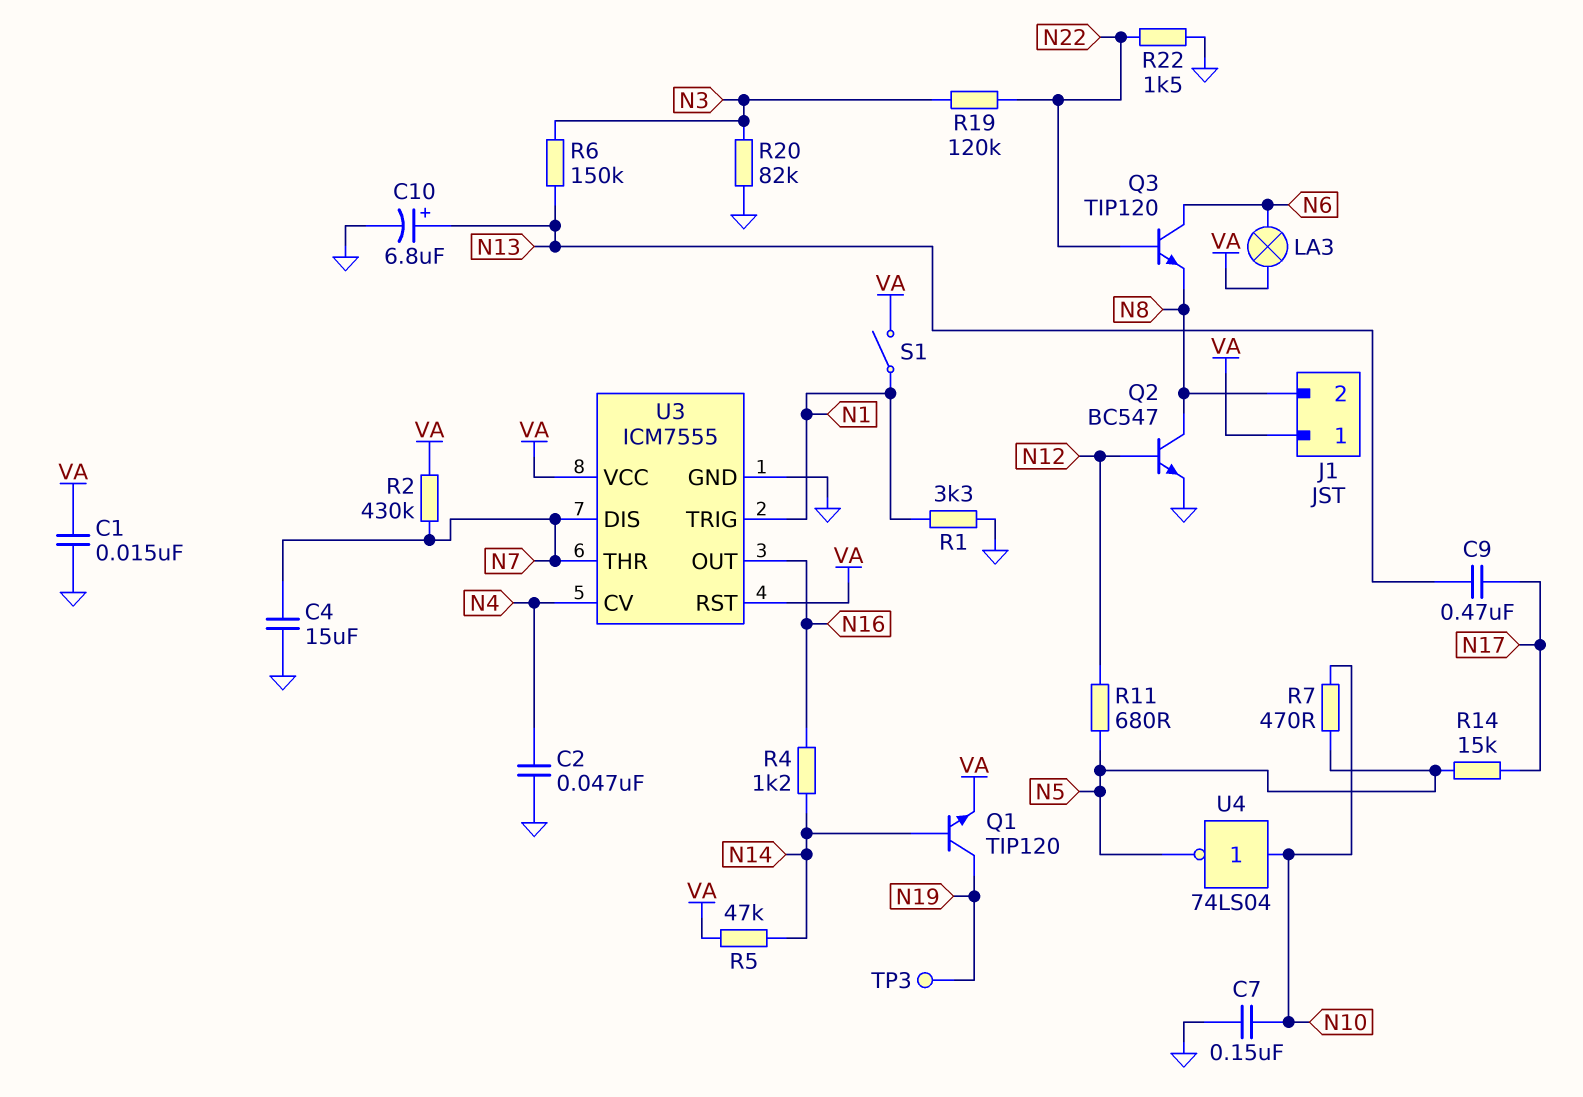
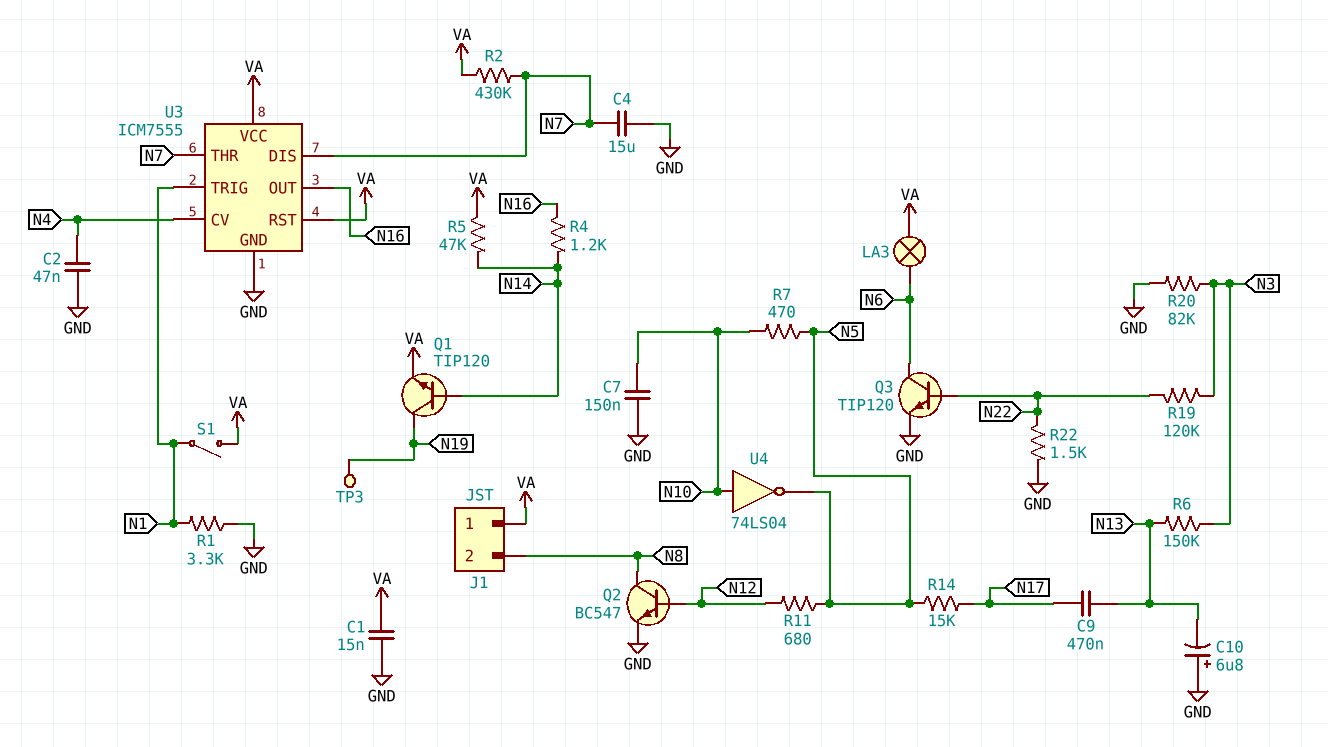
C10: 6.8uF (plus N13, minus GND) -> 6.8uF (plus GND, minus N13)
Q3: NPN TIP120 (B N22, C N6, E N8) -> NPN TIP120 (B N22, C N6, E GND)

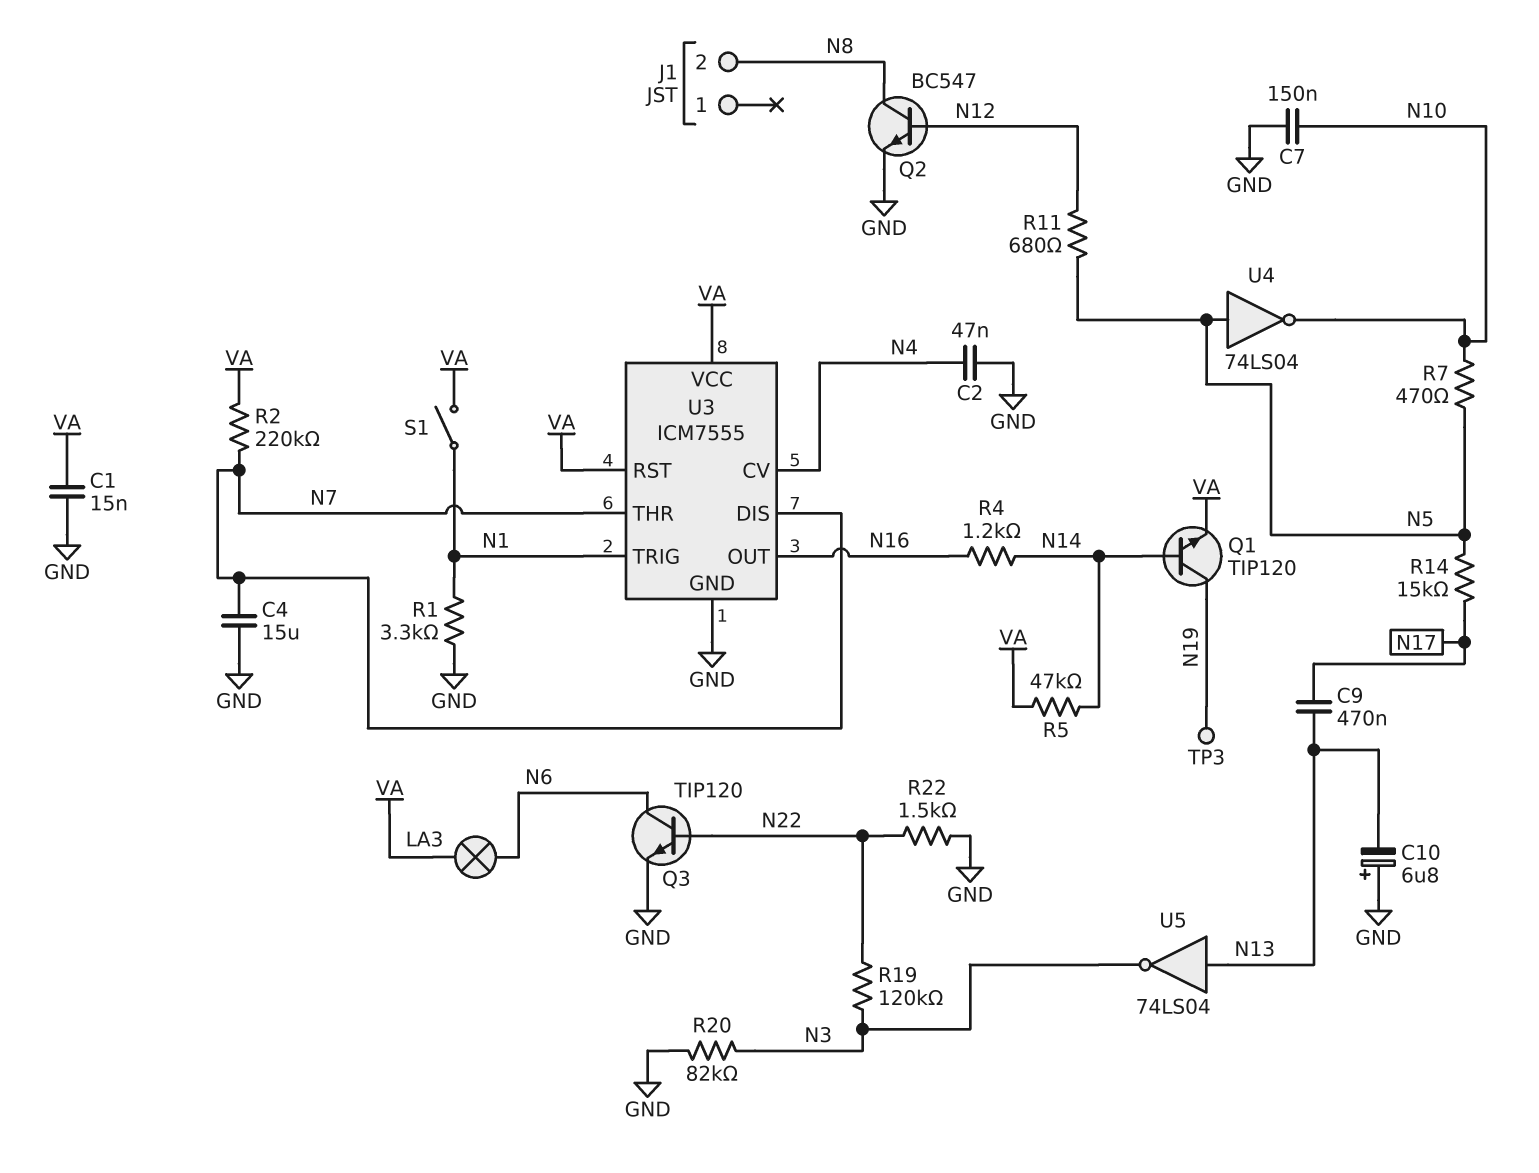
J1 pin 1: VA -> none
R2: 430k (N7, VA) -> 220k (N7, VA)
R6: 150k (N3, N13) -> none
U4: NOT 74LS04 (in N10, out N5) -> NOT 74LS04 (in N5, out N10)
U5: none -> NOT 74LS04 (in N13, out N3)

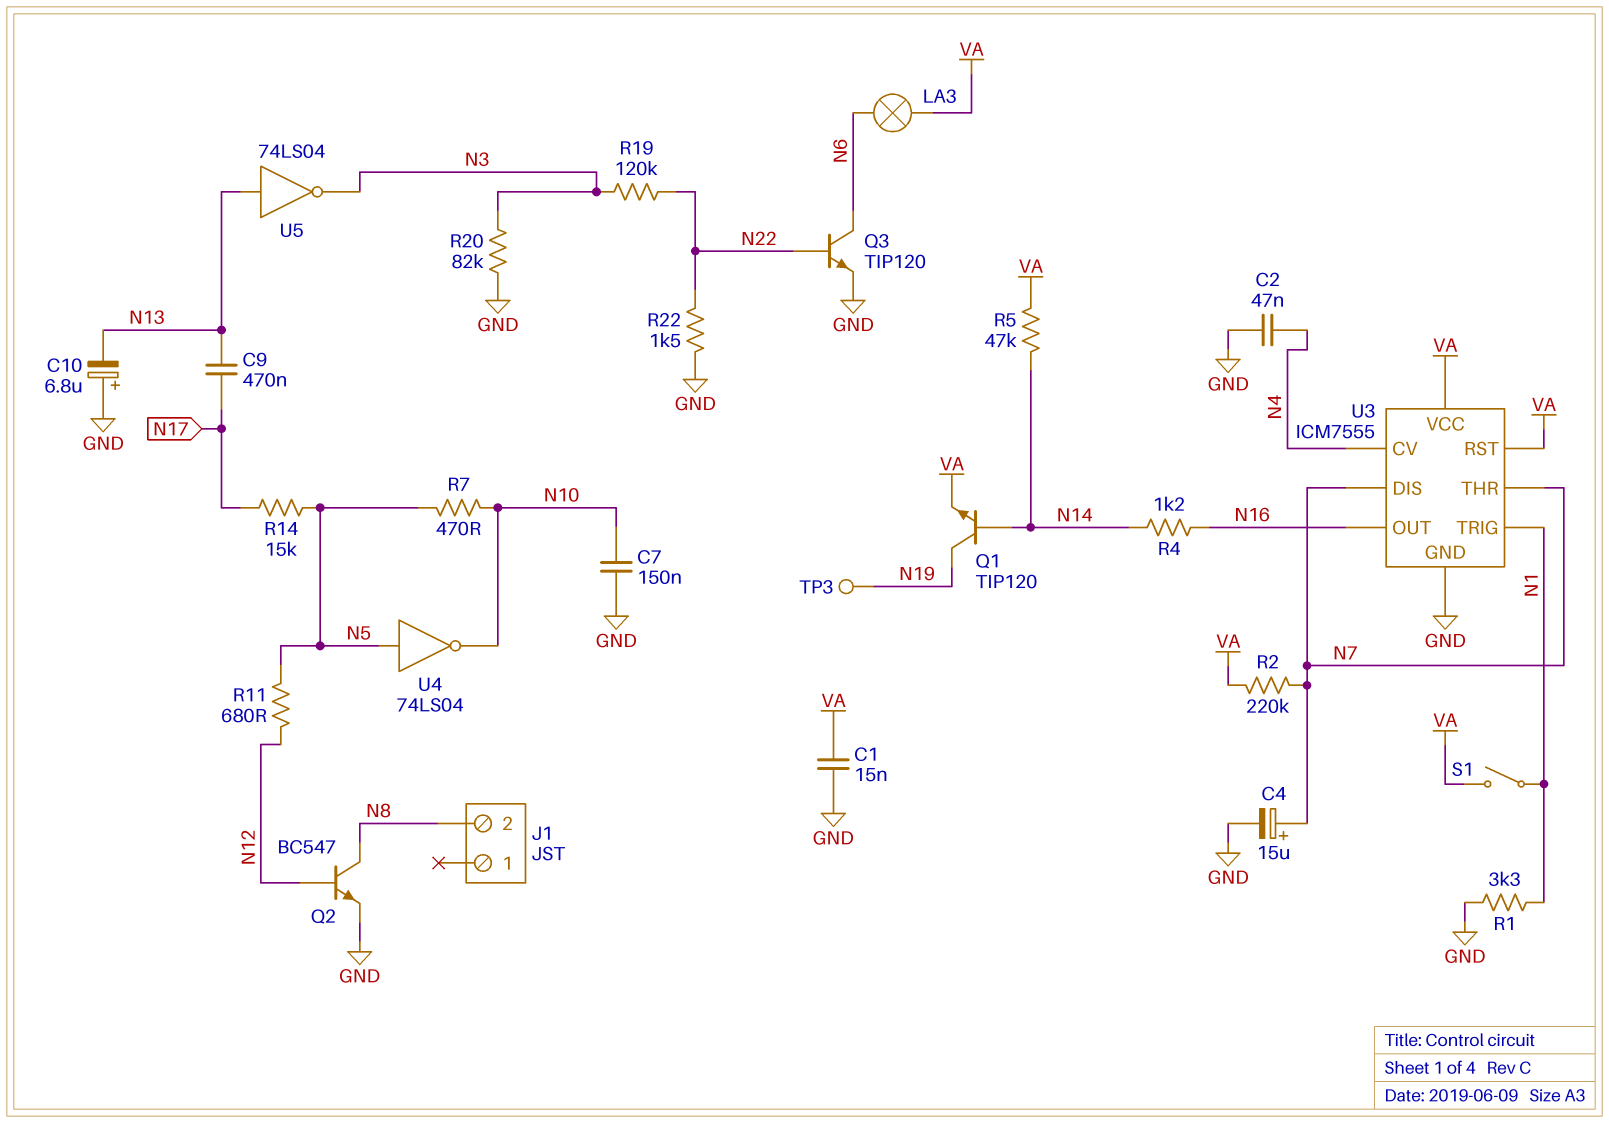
C4: 15uF (GND, N7) -> 15uF (plus N7, minus GND)

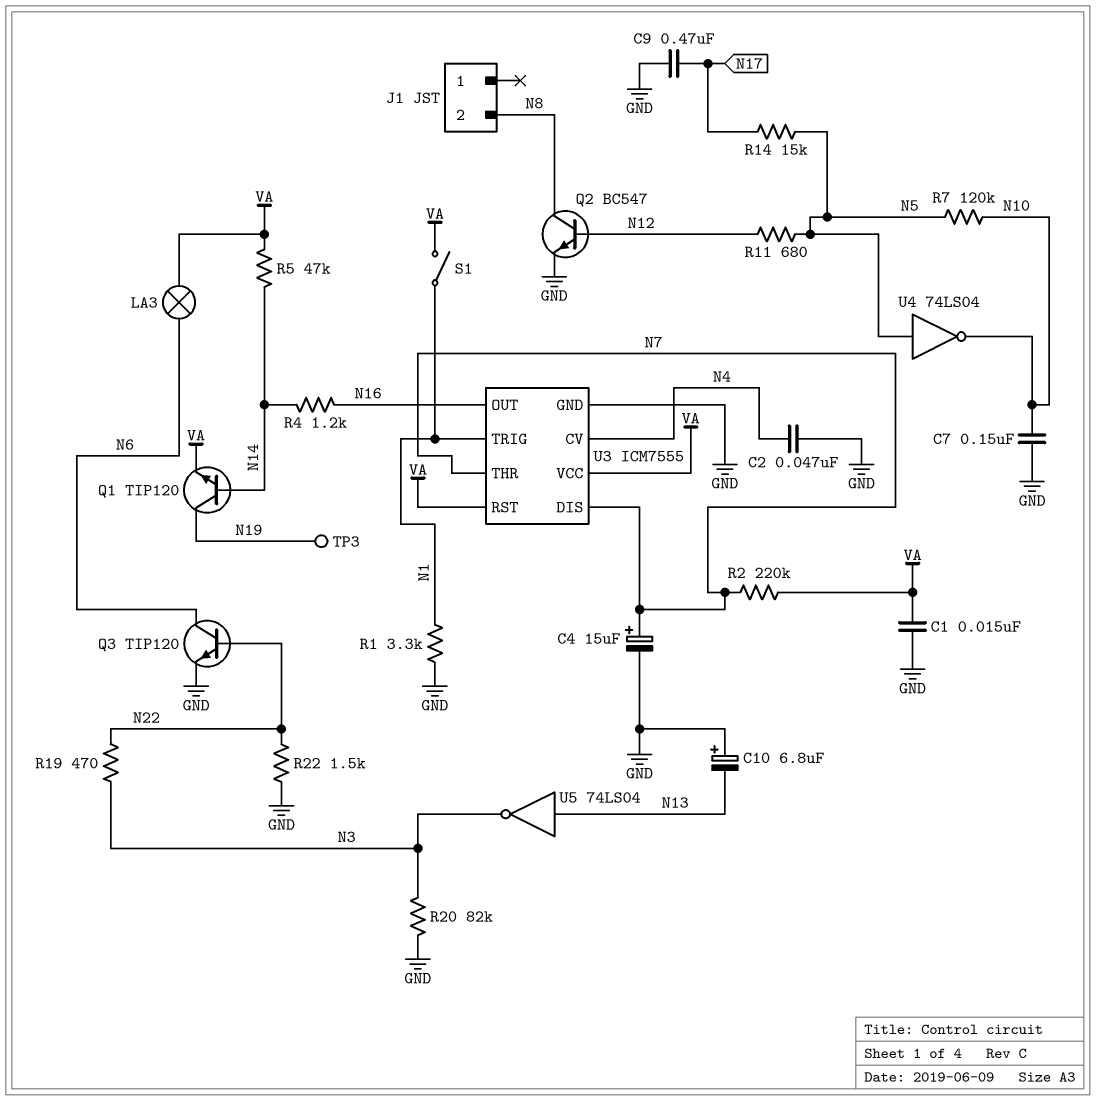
C9: 470nF (N13, N17) -> 470nF (GND, N17)
R7: 470 (N5, N10) -> 120k (N5, N10)
R19: 120k (N3, N22) -> 470 (N3, N22)

